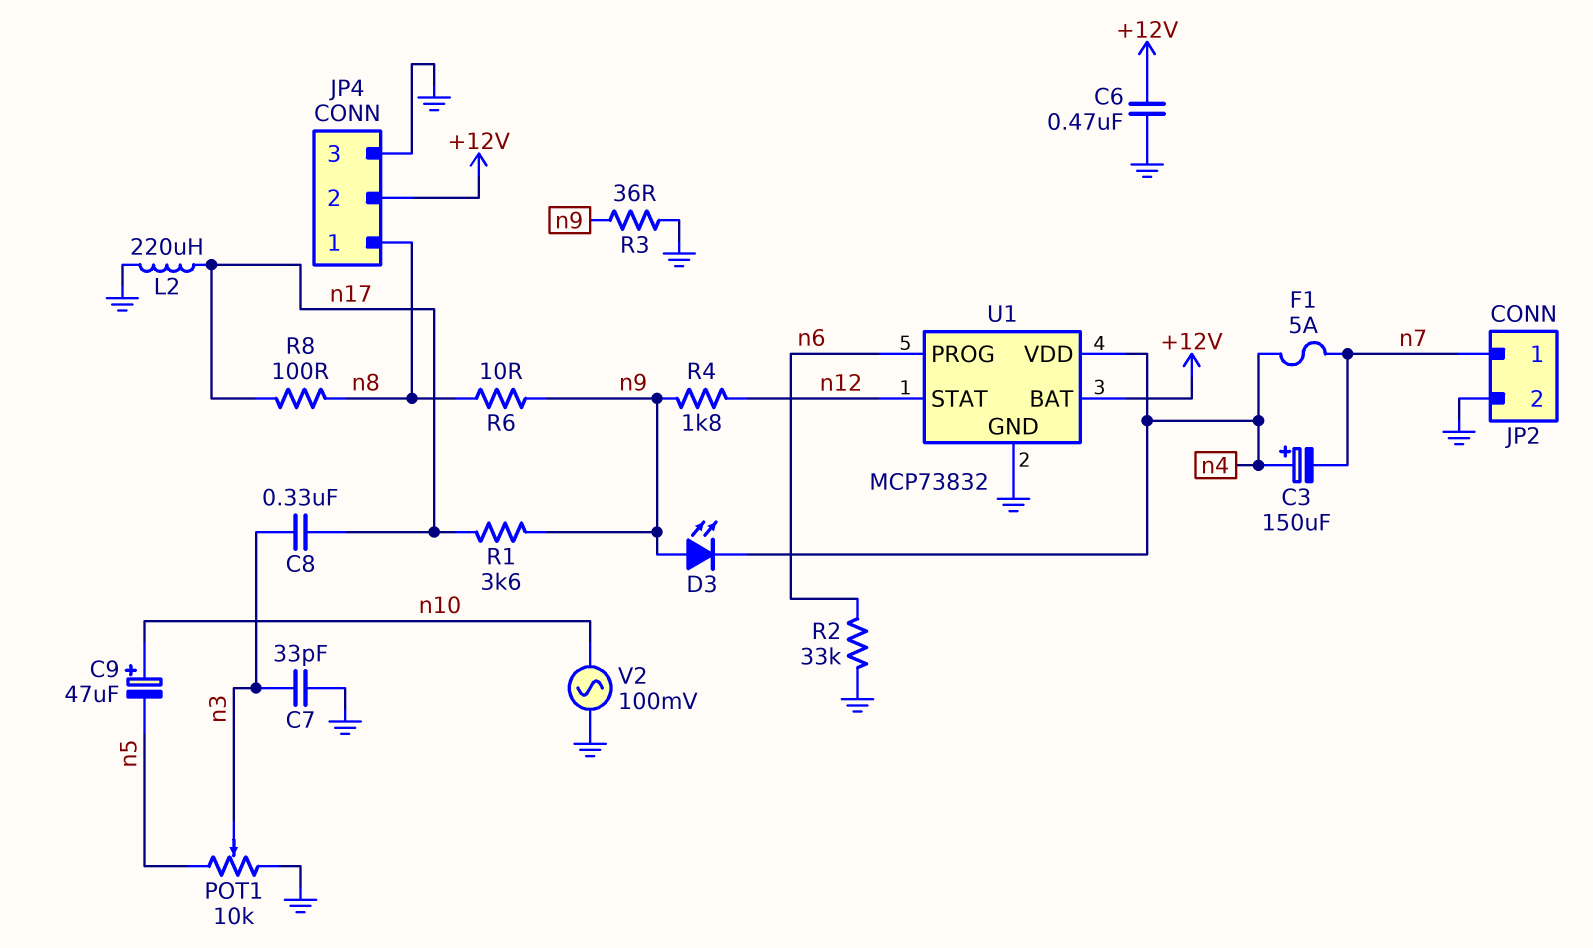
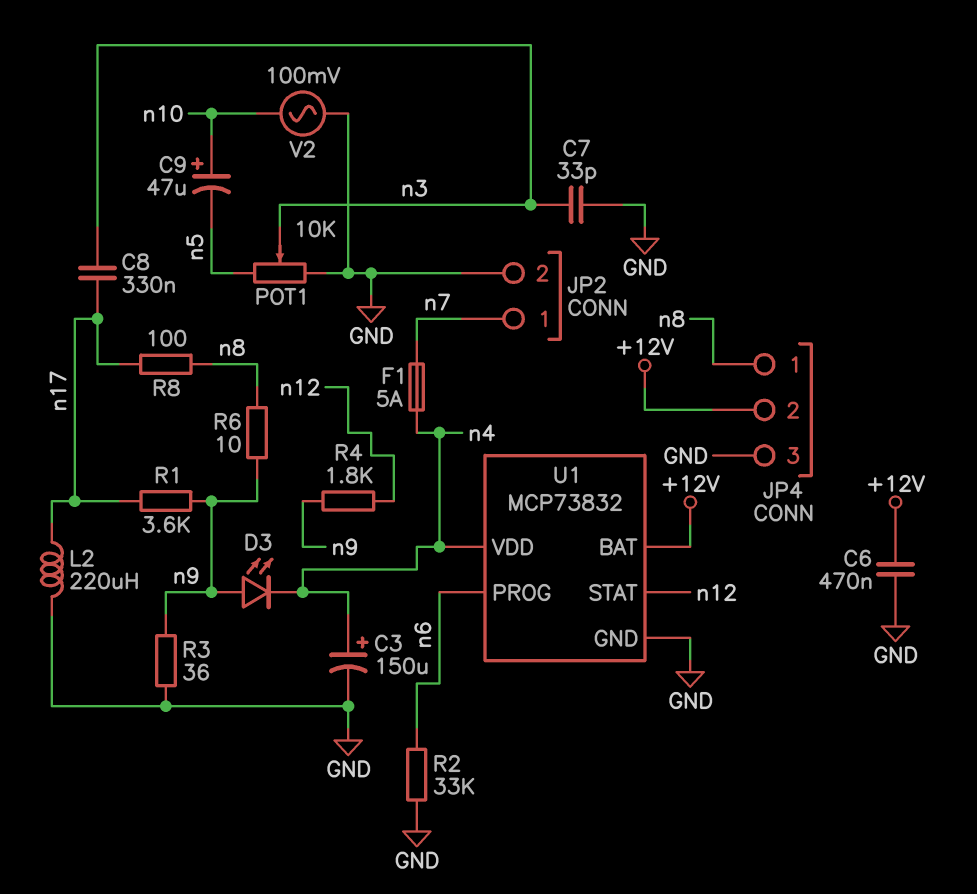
C3: 150uF (plus n4, minus n7) -> 150uF (plus n4, minus GND)

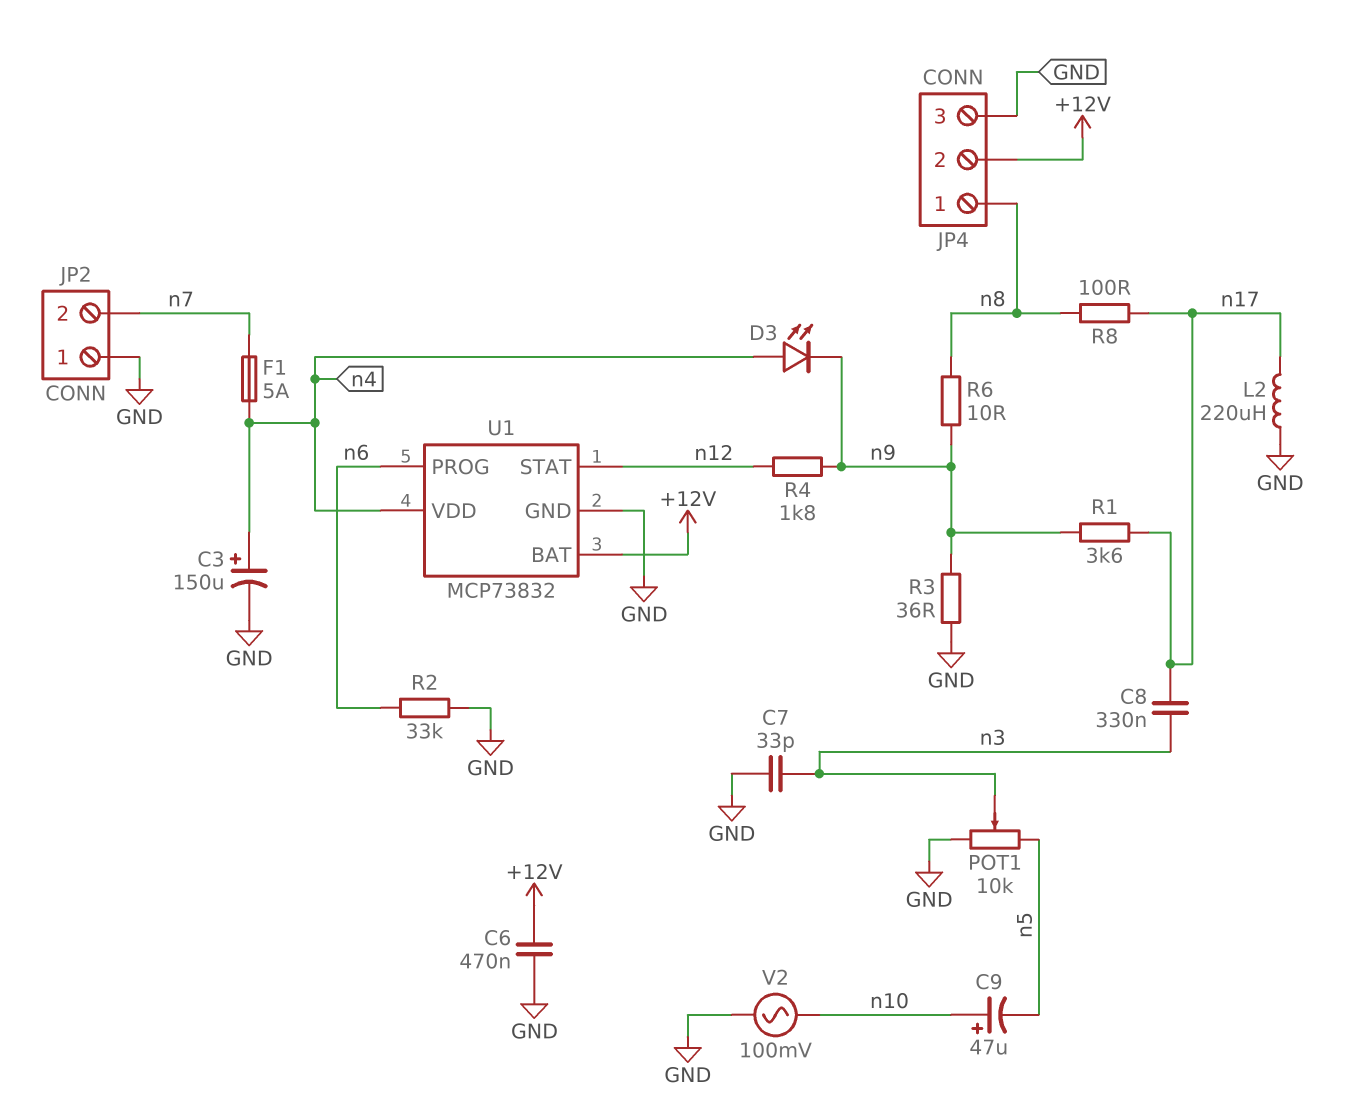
D3: LED (A n9, K n4) -> LED (A n4, K n9)
JP2 pin 1: n7 -> GND
JP2 pin 2: GND -> n7

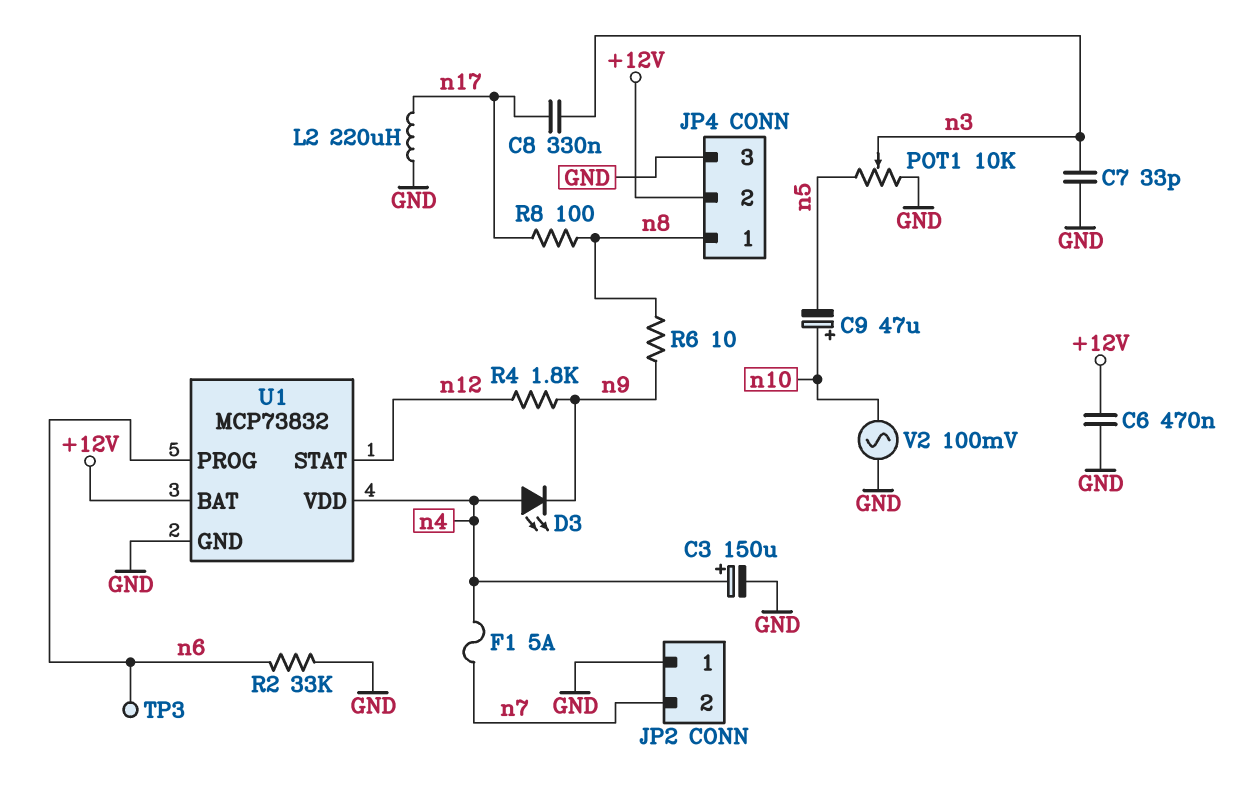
R1: 3.6k (n9, n17) -> none
R3: 36 (GND, n9) -> none
TP3: none -> test point (n6)

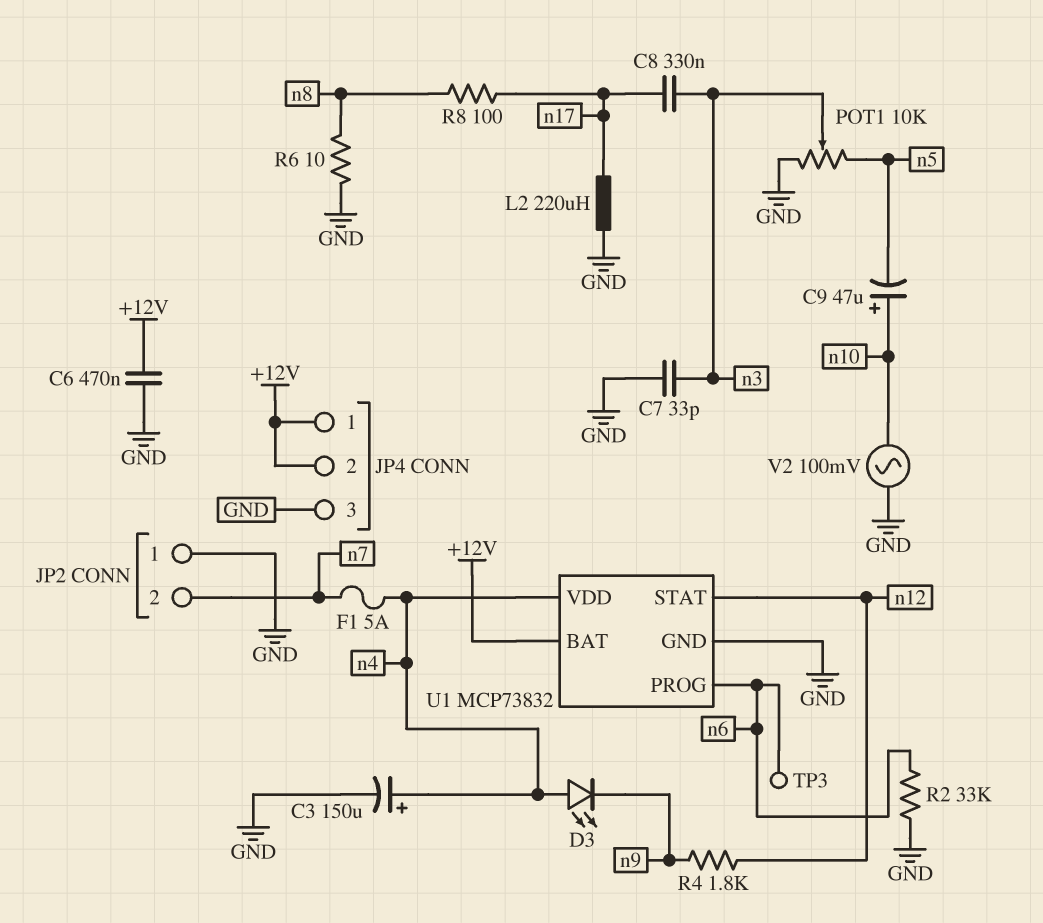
JP4 pin 1: n8 -> +12V
R6: 10 (n8, n9) -> 10 (GND, n8)

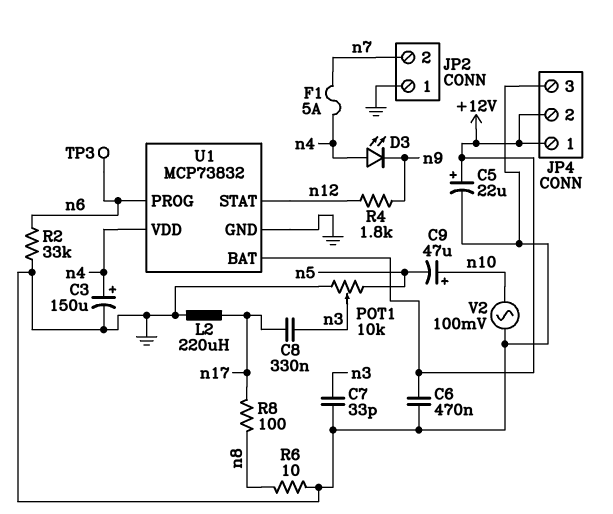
C5: none -> 22uF (plus +12V, minus GND)

